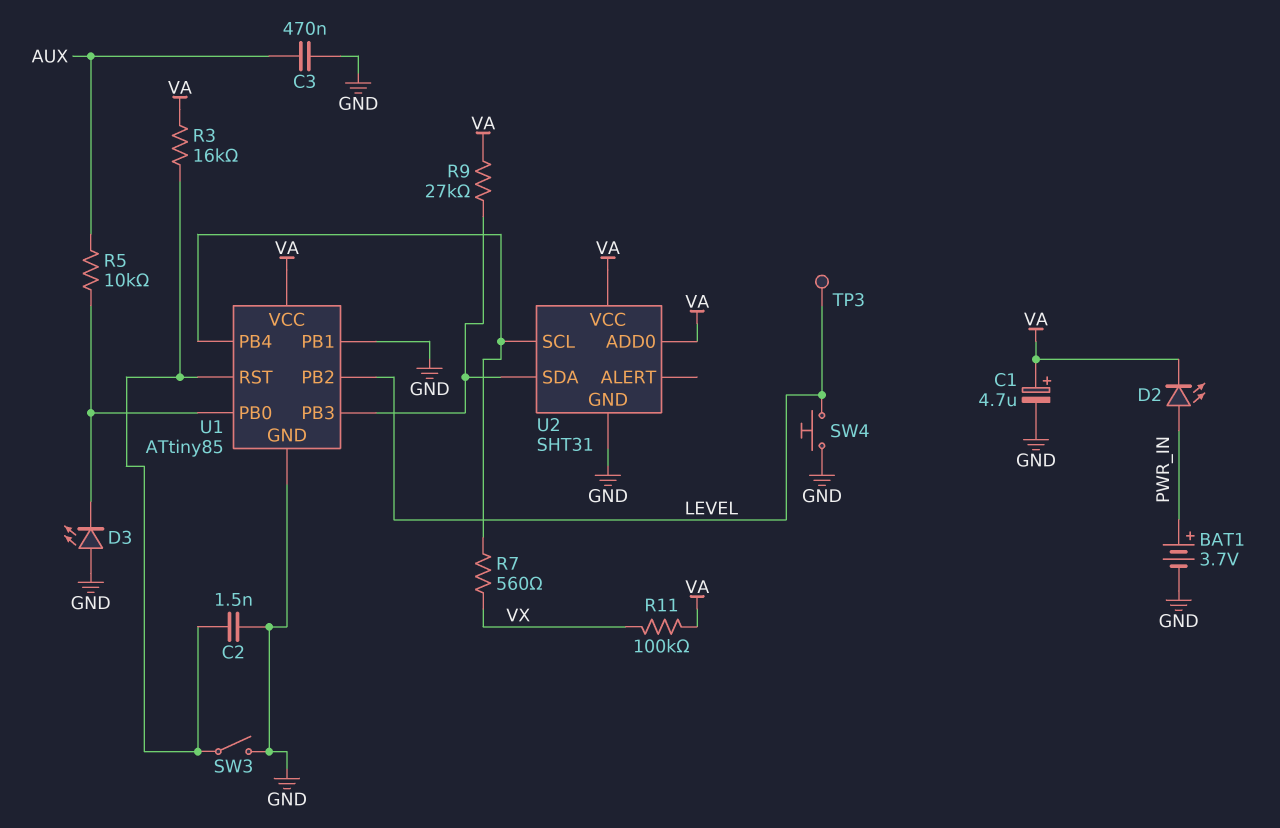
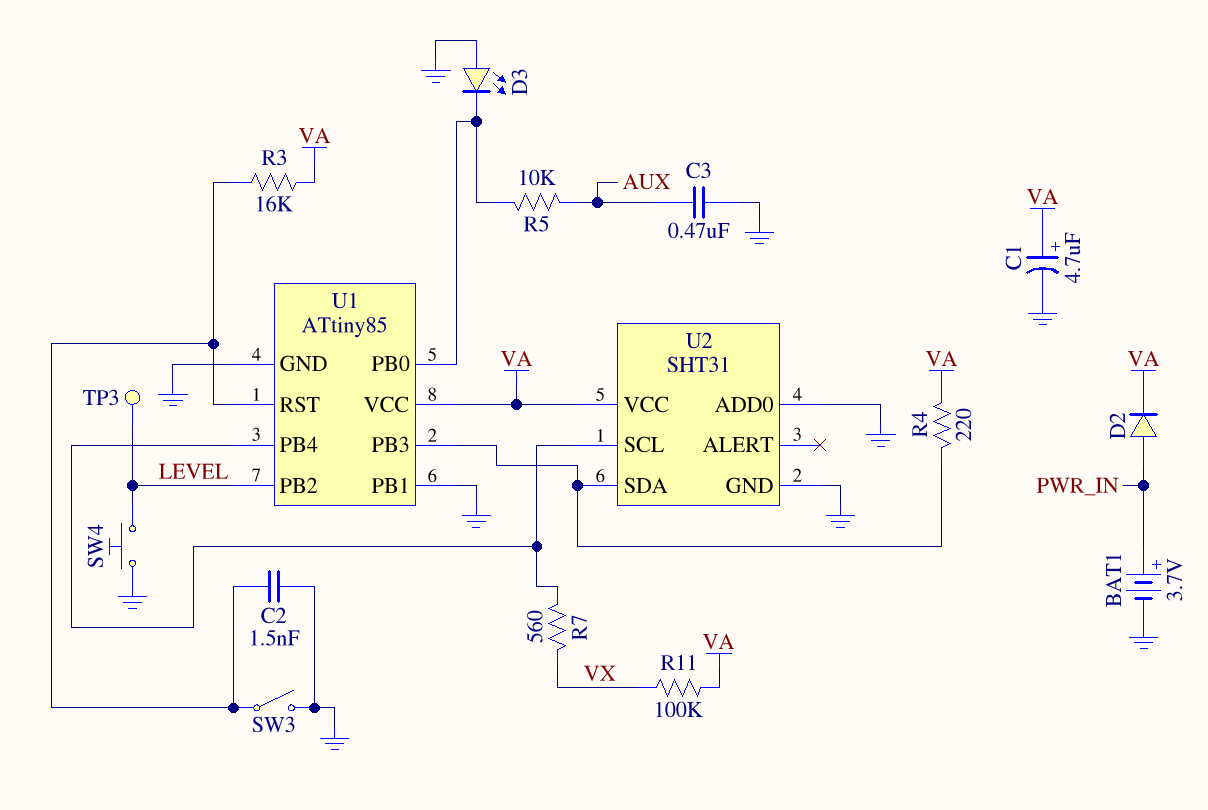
D2: LED (A PWR_IN, K VA) -> diode (A PWR_IN, K VA)
R4: none -> 220 (U1/PB3, VA)
R9: 27k (U1/PB3, VA) -> none
U2 pin ADD0: VA -> GND

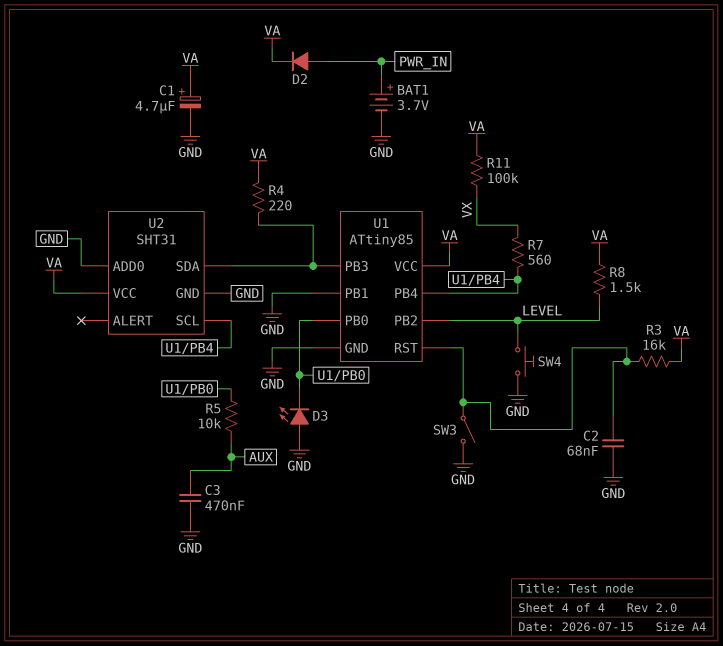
C2: 1.5nF (GND, U1/RST) -> 68nF (GND, U1/RST)
R8: none -> 1.5k (LEVEL, VA)
TP3: test point (LEVEL) -> none

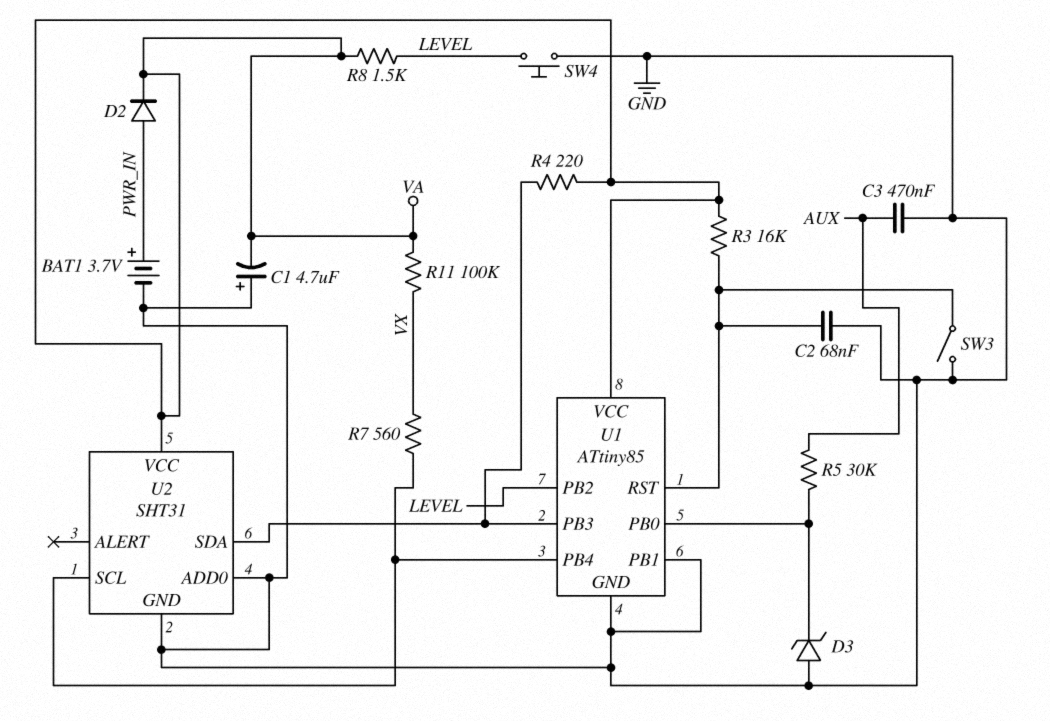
C1: 4.7uF (plus VA, minus GND) -> 4.7uF (plus GND, minus VA)
D3: LED (A GND, K U1/PB0) -> zener (A GND, K U1/PB0)
R5: 10k (AUX, U1/PB0) -> 30k (AUX, U1/PB0)

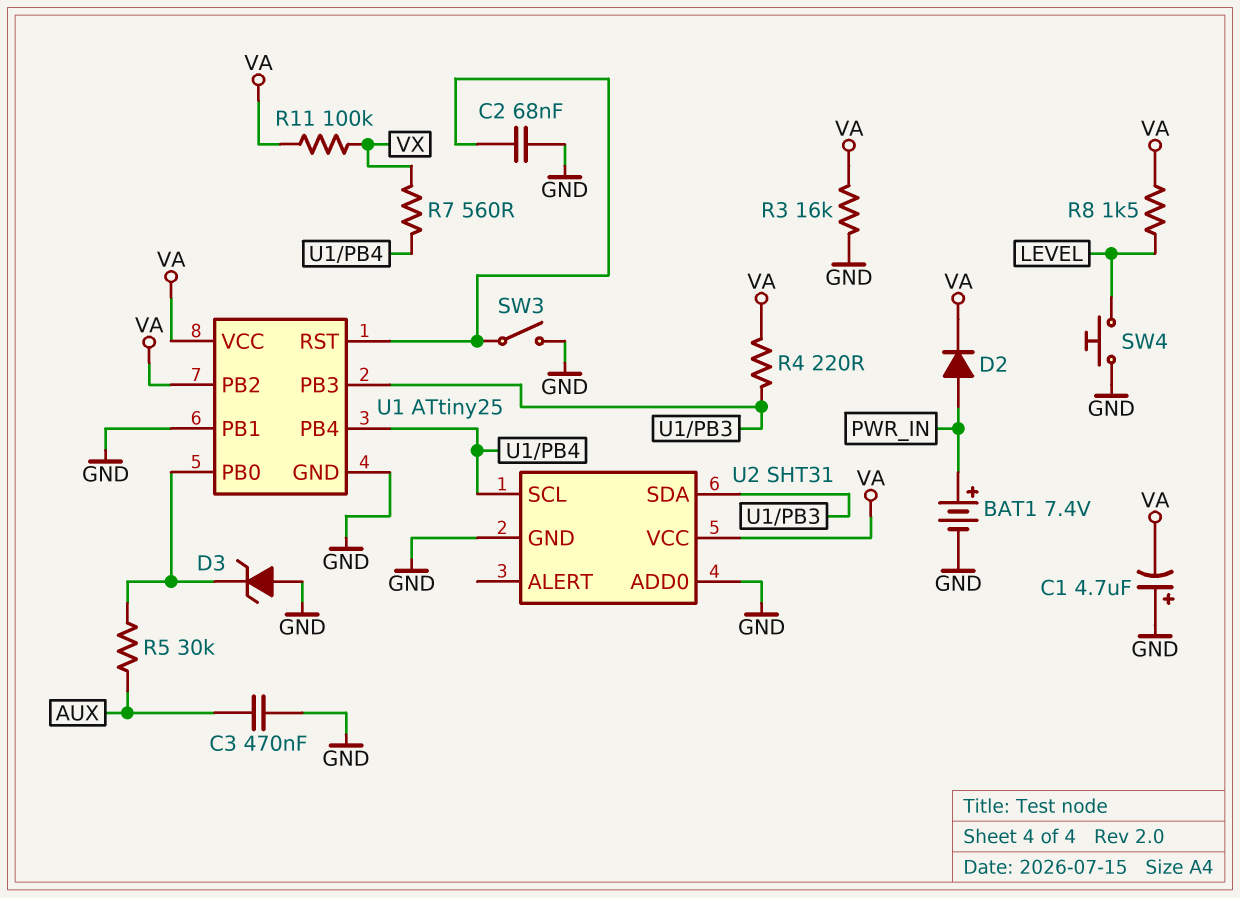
BAT1: 3.7V (plus PWR_IN, minus GND) -> 7.4V (plus PWR_IN, minus GND)
R3: 16k (U1/RST, VA) -> 16k (GND, VA)
U1: ATtiny85 -> ATtiny25
U1 pin PB2: LEVEL -> VA

